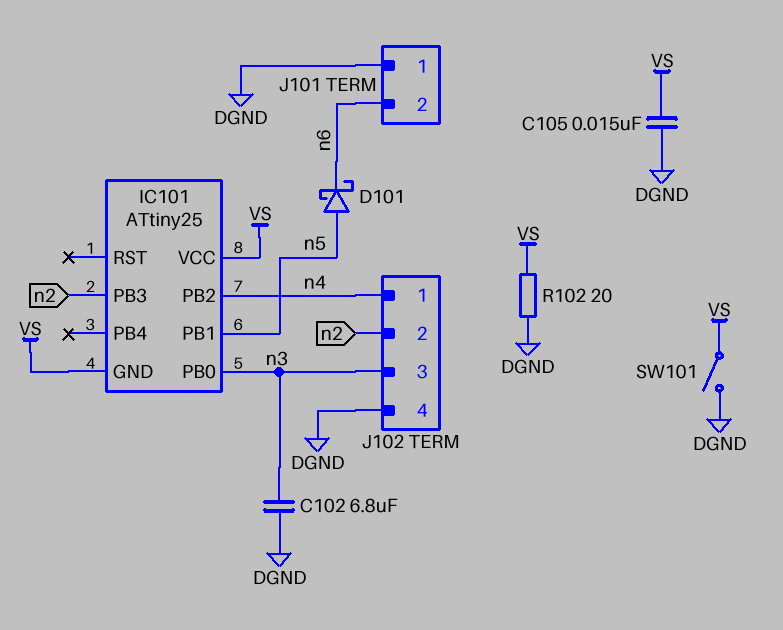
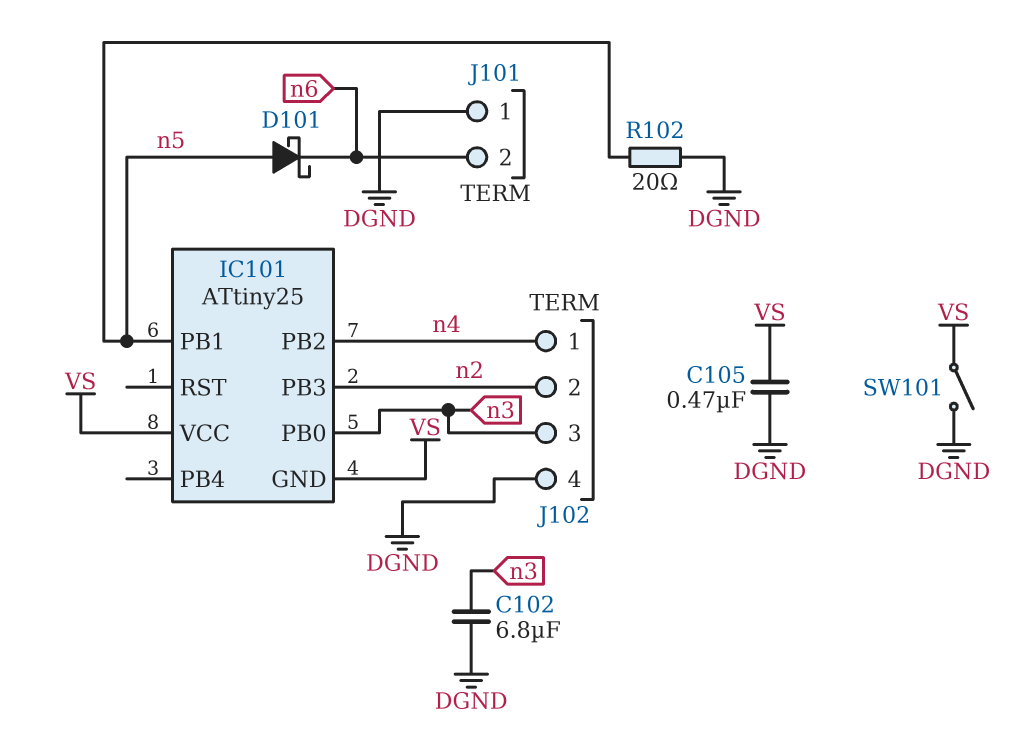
C105: 15nF (DGND, VS) -> 470nF (DGND, VS)
R102: 20 (DGND, VS) -> 20 (DGND, n5)

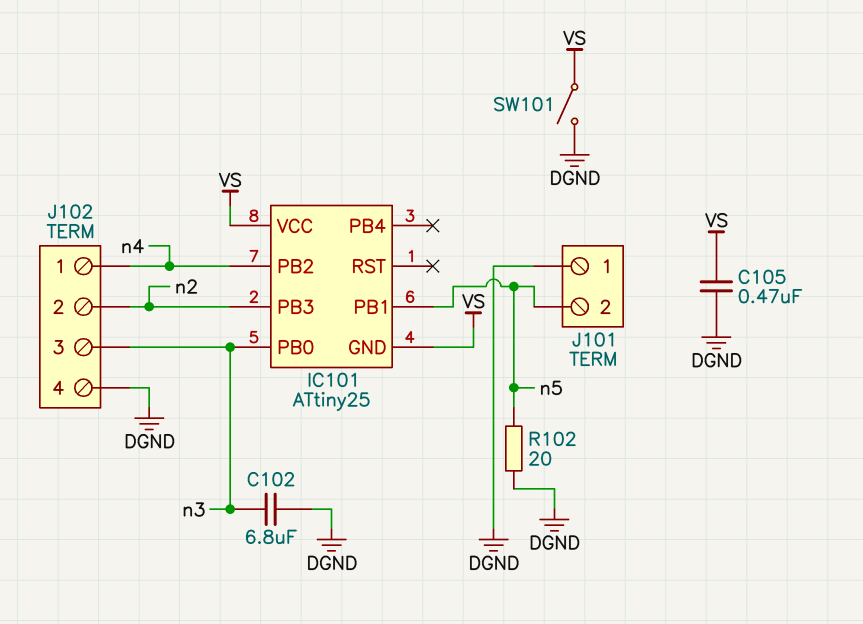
D101: schottky (A n5, K n6) -> none
J101 pin 2: n6 -> n5

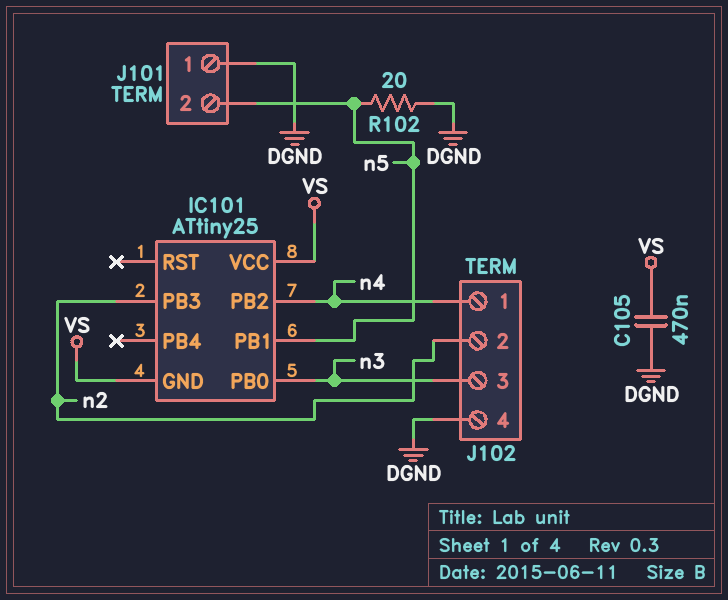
C102: 6.8uF (DGND, n3) -> none
SW101: switch (DGND, VS) -> none

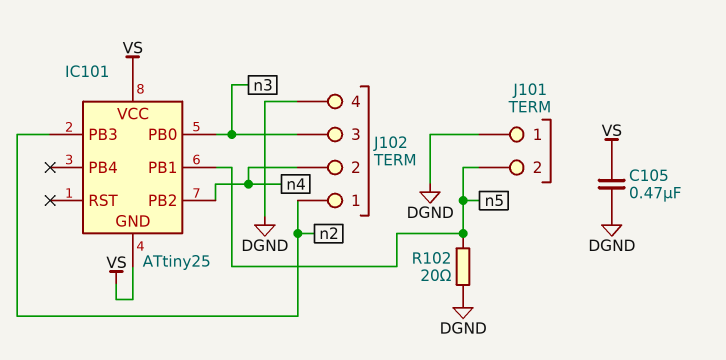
J102 pin 1: n4 -> n2
J102 pin 2: n2 -> n4

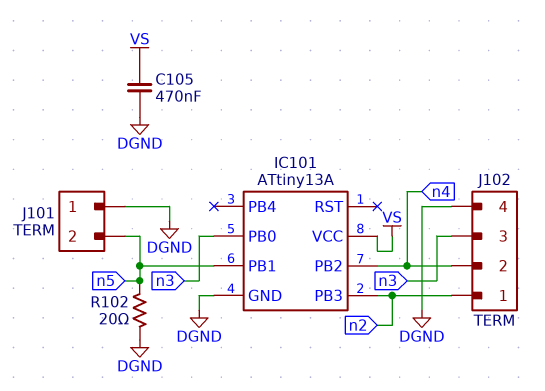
IC101: ATtiny25 -> ATtiny13A
IC101 pin GND: VS -> DGND

